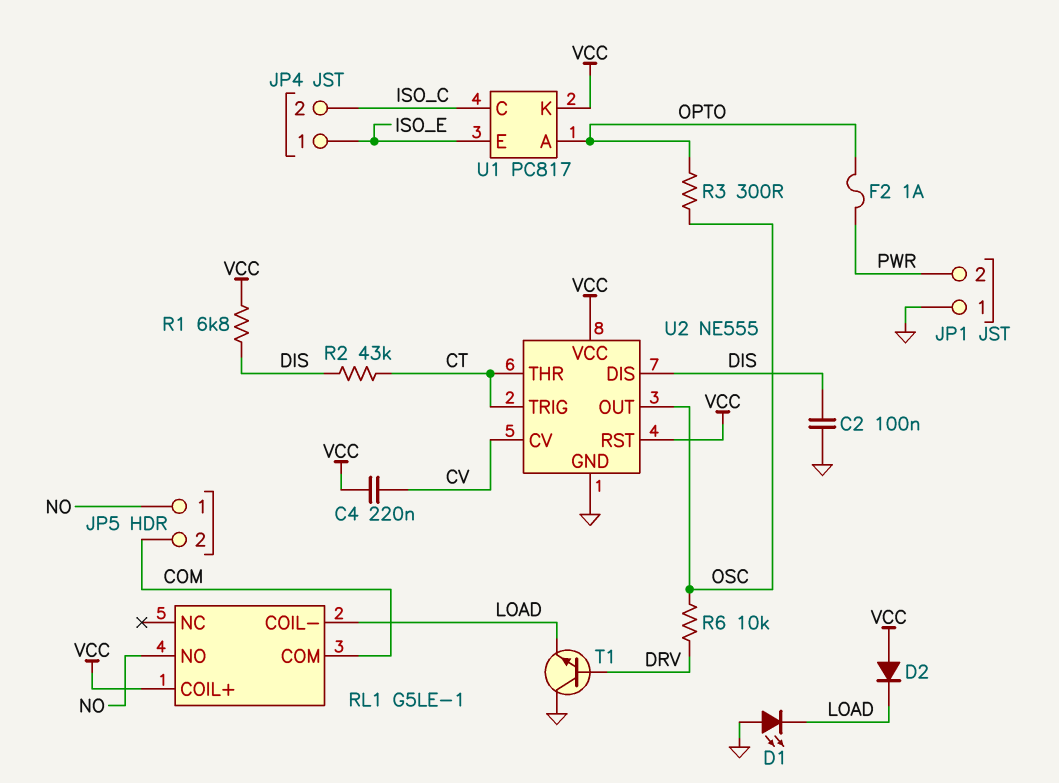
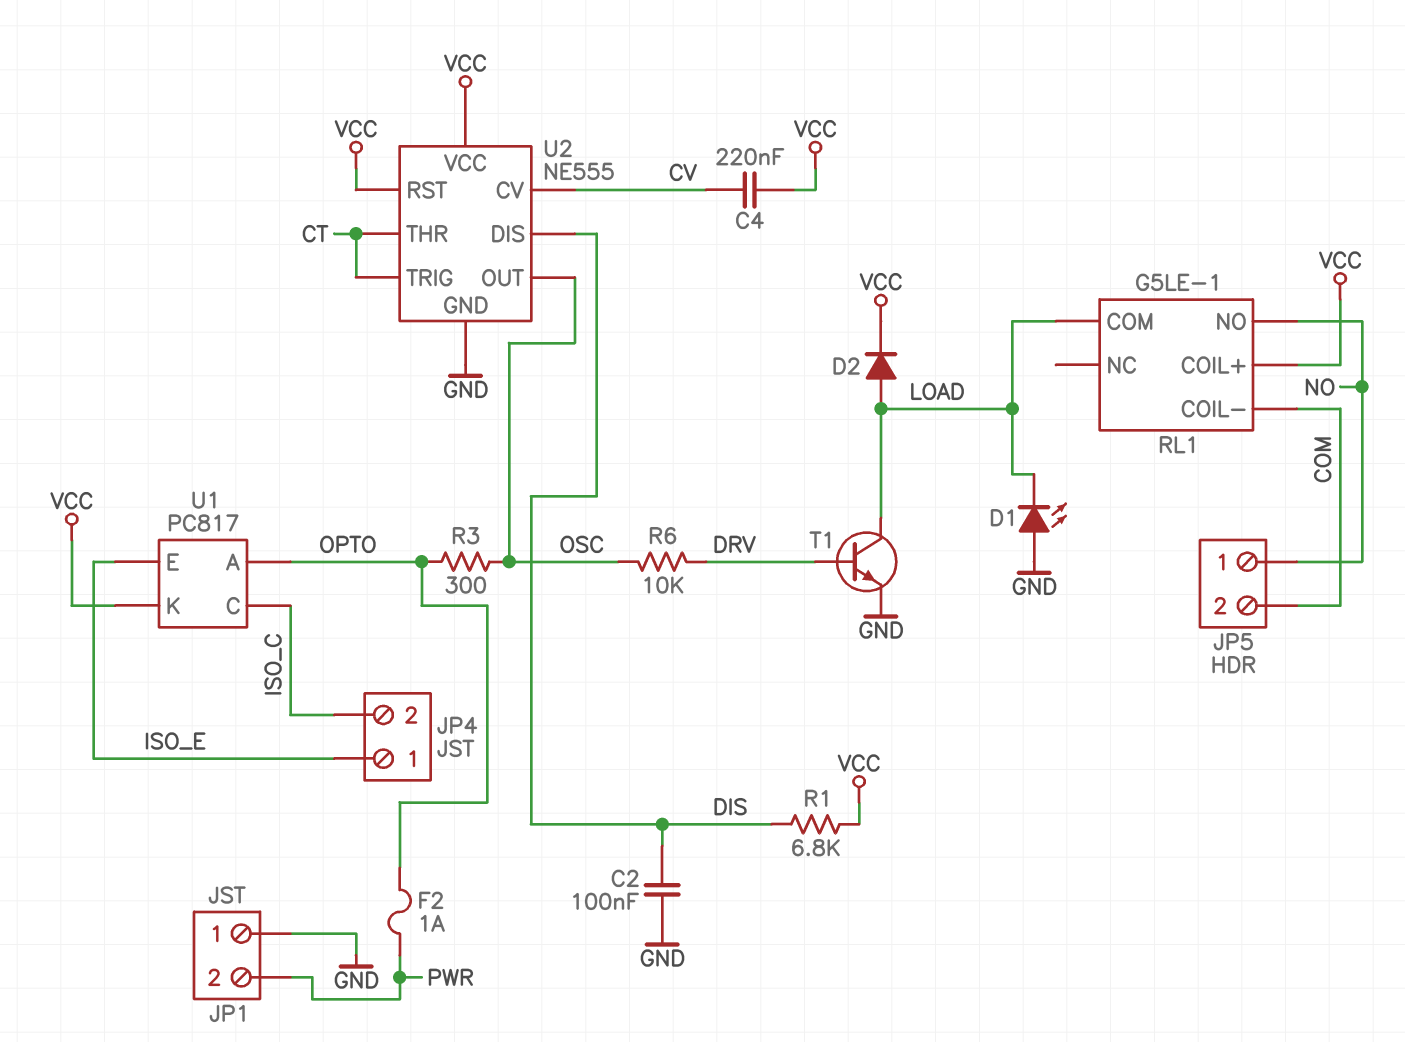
D2: diode (A VCC, K LOAD) -> diode (A LOAD, K VCC)
R2: 43k (CT, DIS) -> none
RL1 pin COIL-: LOAD -> COM
RL1 pin COM: COM -> LOAD
T1: NPN (B DRV, C GND, E LOAD) -> NPN (B DRV, C LOAD, E GND)

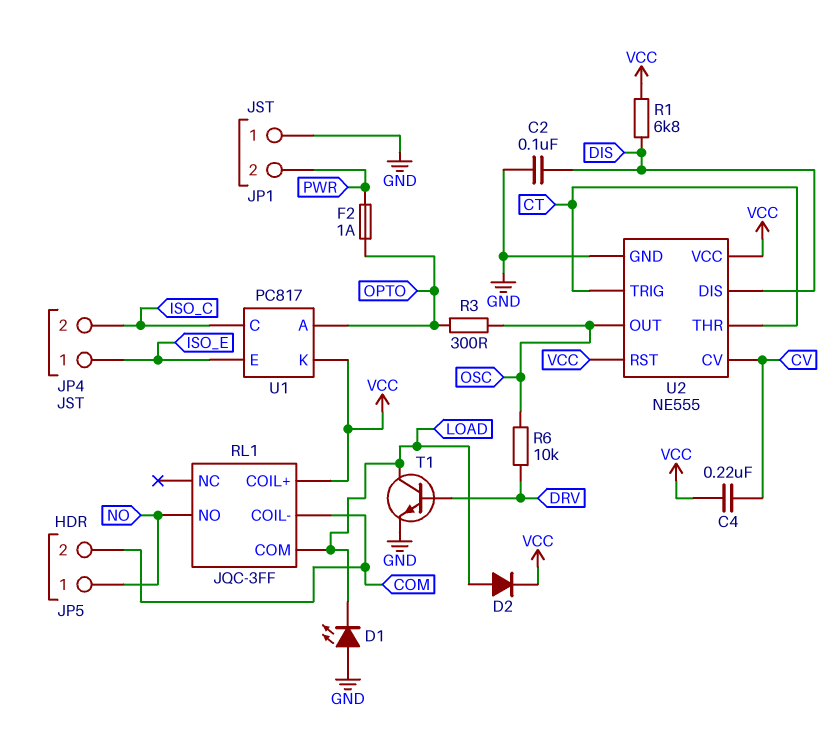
RL1: G5LE-1 -> JQC-3FF

